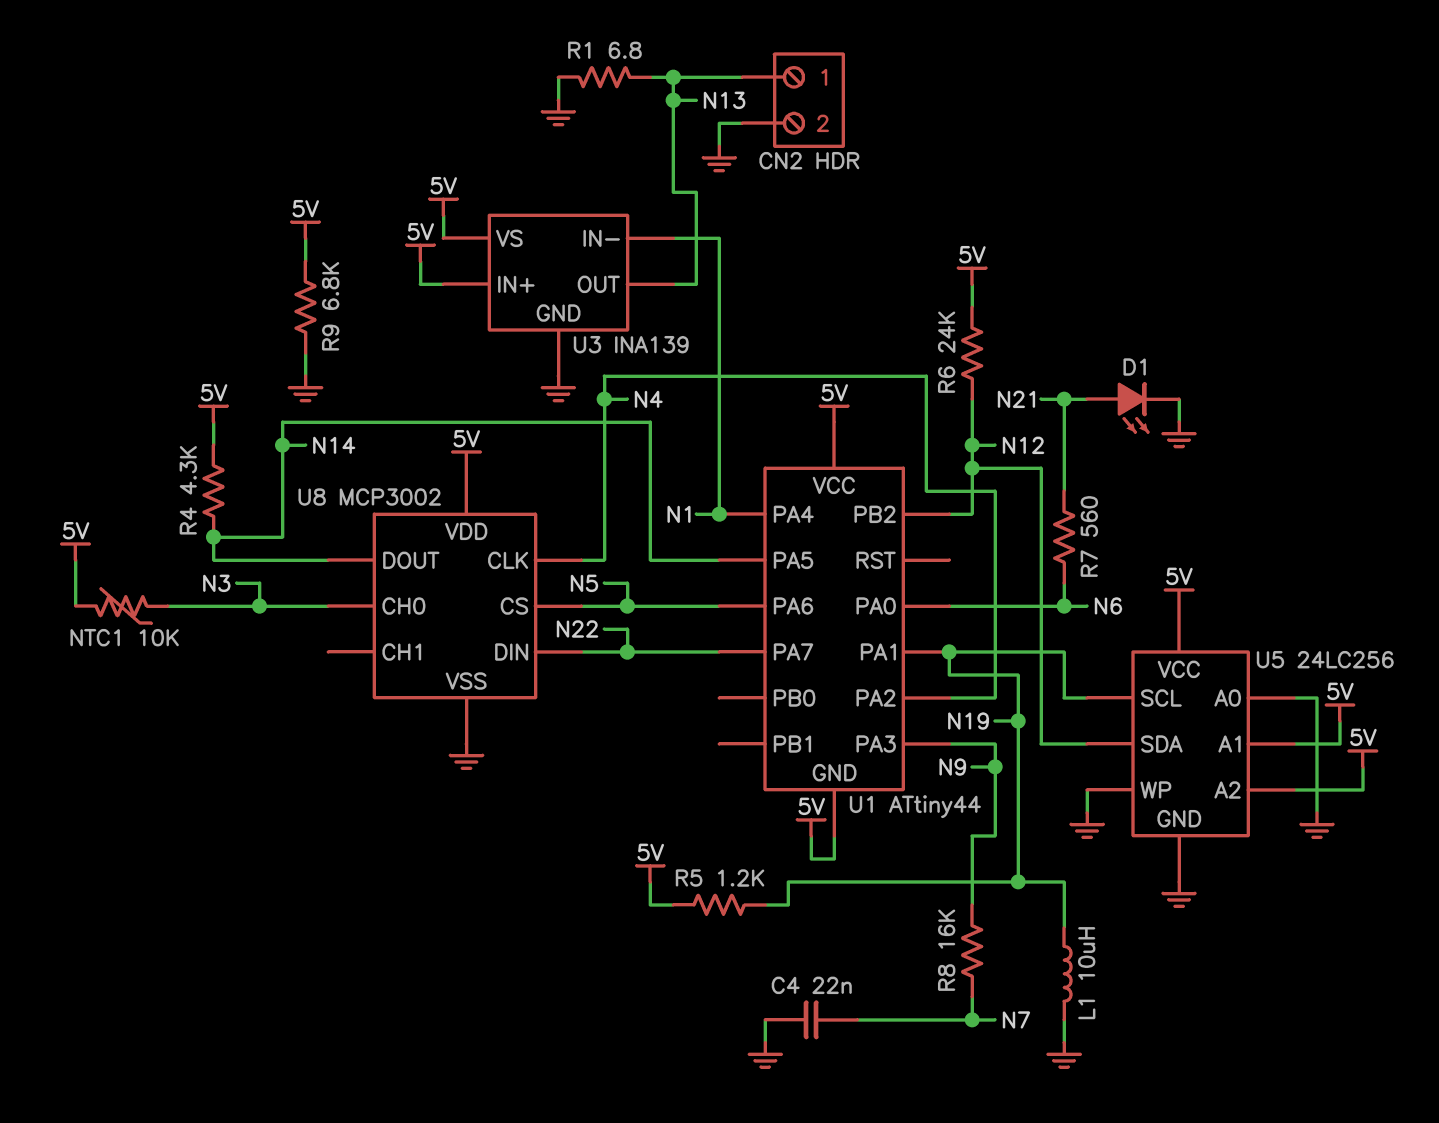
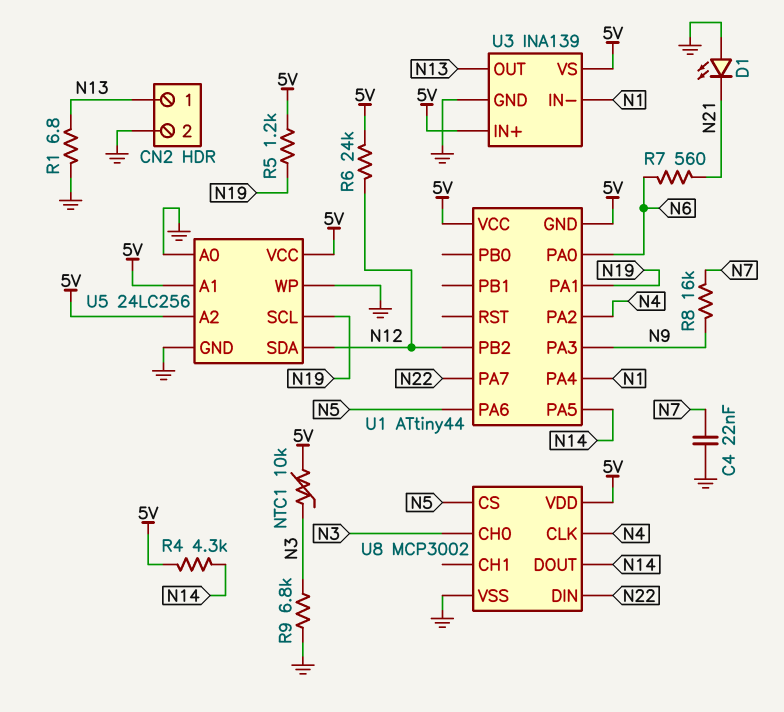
D1: LED (A N21, K GND) -> LED (A GND, K N21)
L1: 10uH (GND, N19) -> none
R9: 6.8k (5V, GND) -> 6.8k (GND, N3)

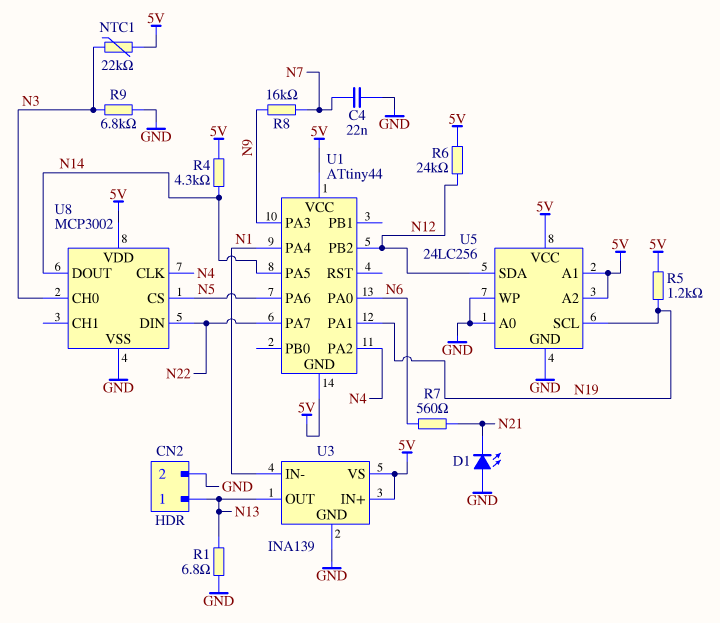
NTC1: 10k (5V, N3) -> 22k (5V, N3)

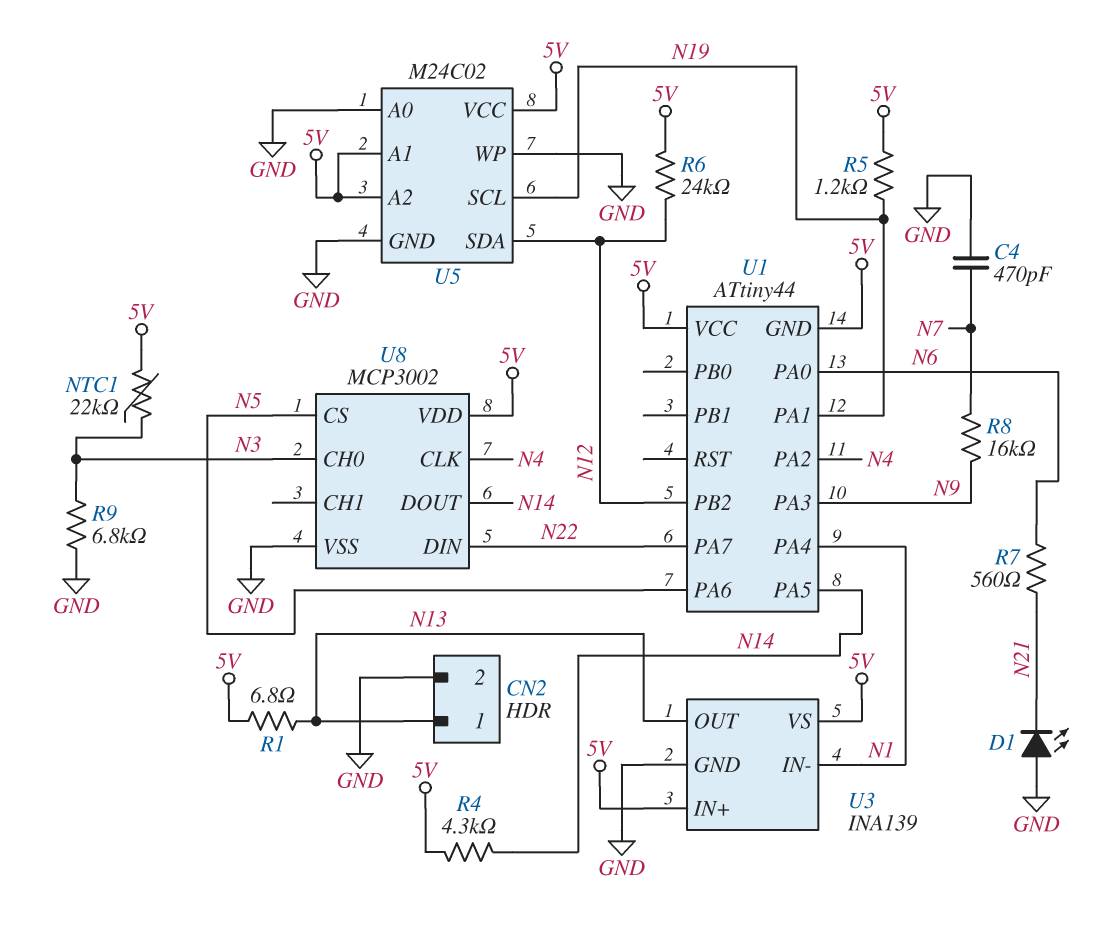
C4: 22nF (GND, N7) -> 470pF (GND, N7)
R1: 6.8 (GND, N13) -> 6.8 (5V, N13)
U5: 24LC256 -> M24C02

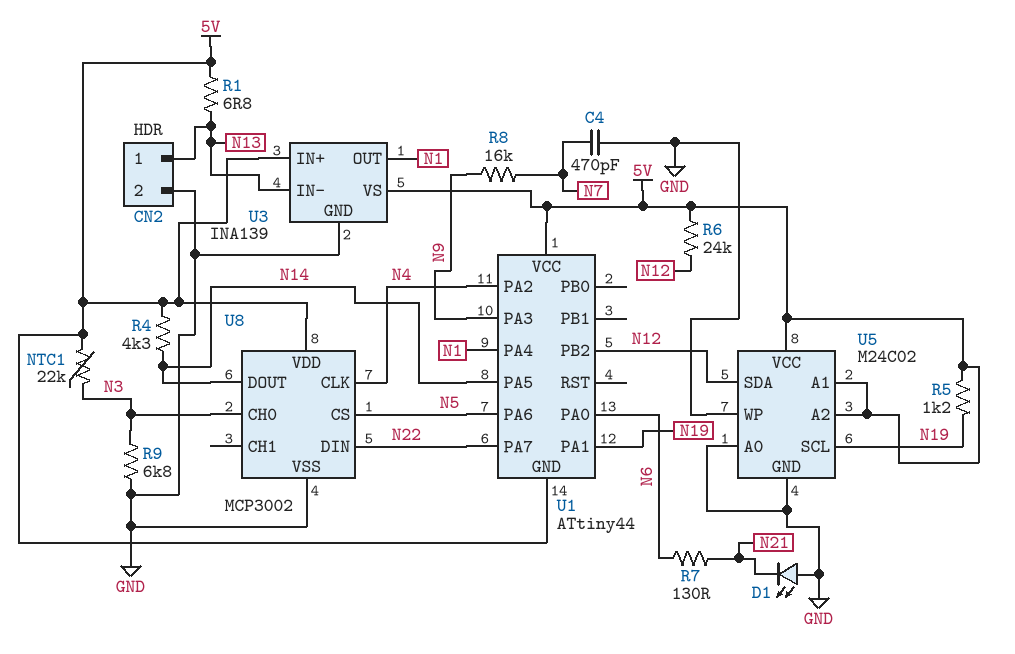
R7: 560 (N6, N21) -> 130 (N6, N21)
U3 pin IN-: N1 -> N13
U3 pin OUT: N13 -> N1

